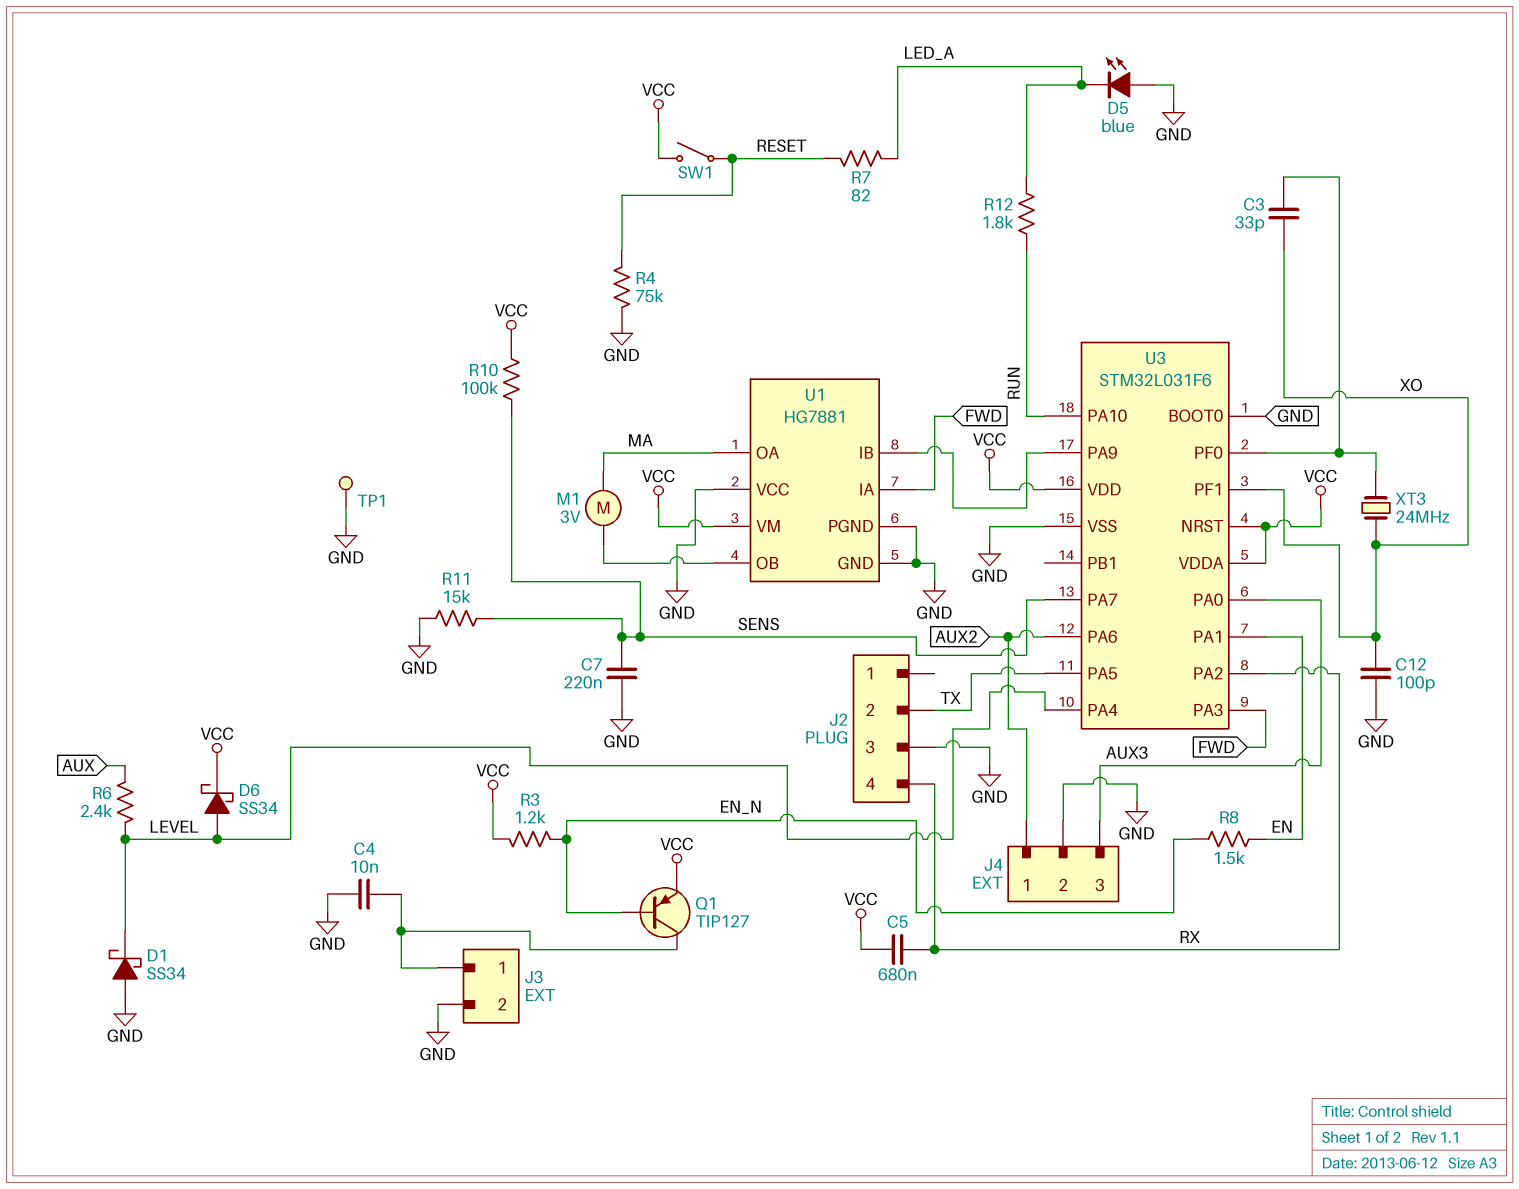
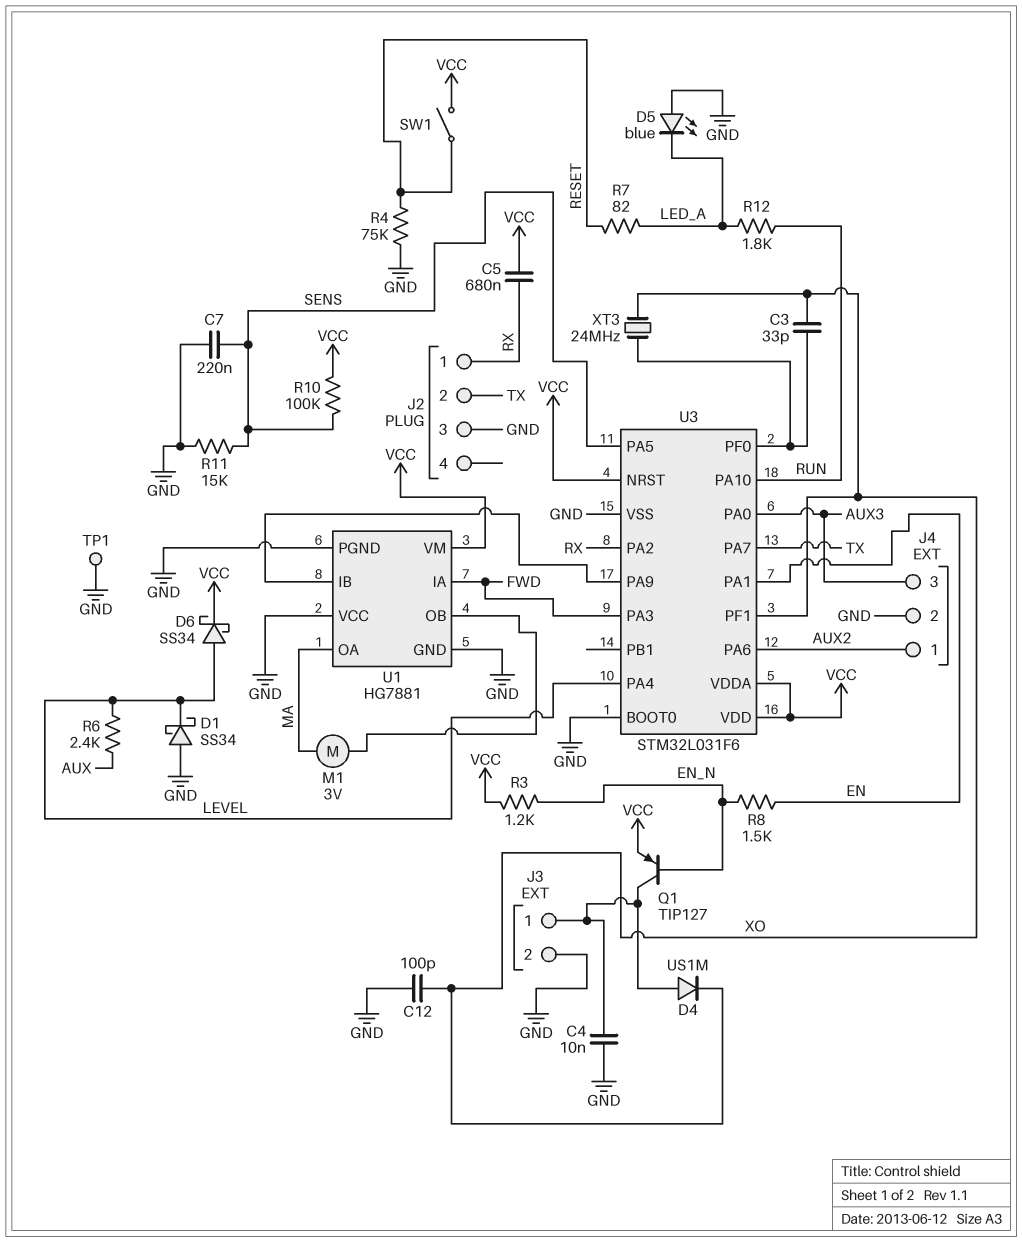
D4: none -> diode US1M (A J3/1, K XO)
J2 pin 1: none -> RX
J2 pin 4: RX -> none
U3 pin PA5: TX -> SENS
U3 pin PA7: SENS -> TX

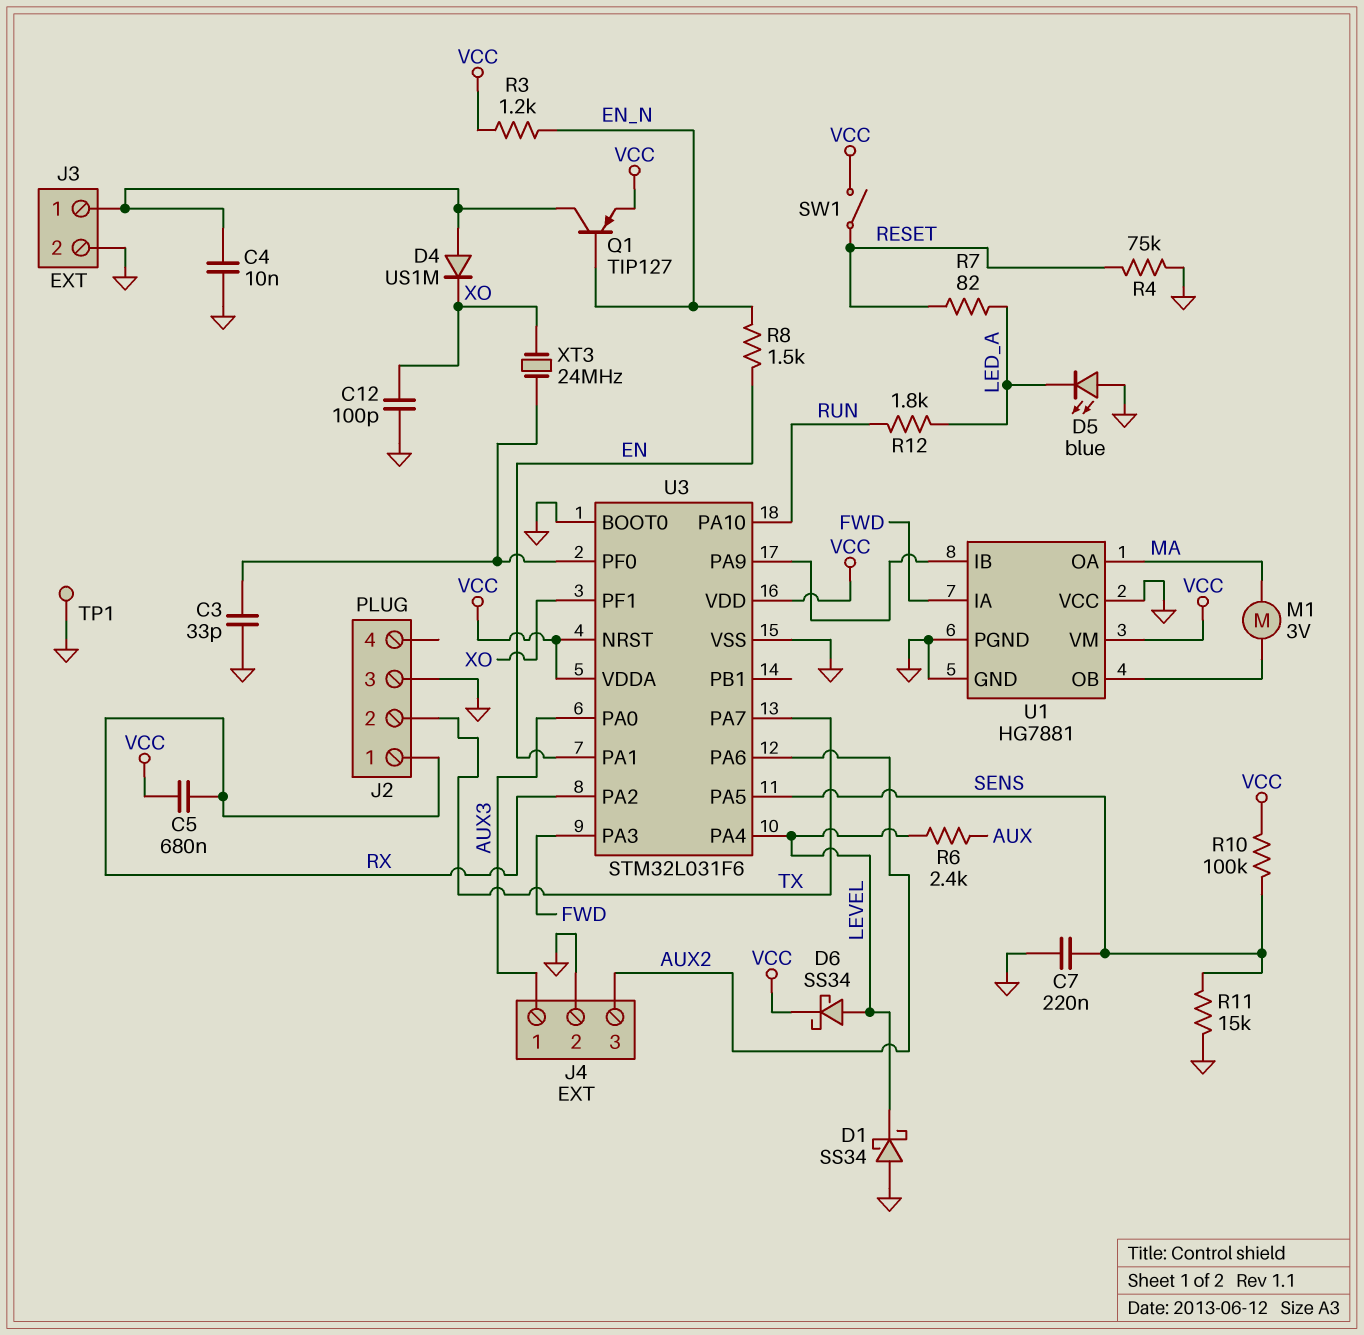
C3: 33pF (U3/PF0, XO) -> 33pF (GND, U3/PF0)
J4 pin 1: AUX2 -> AUX3
J4 pin 3: AUX3 -> AUX2

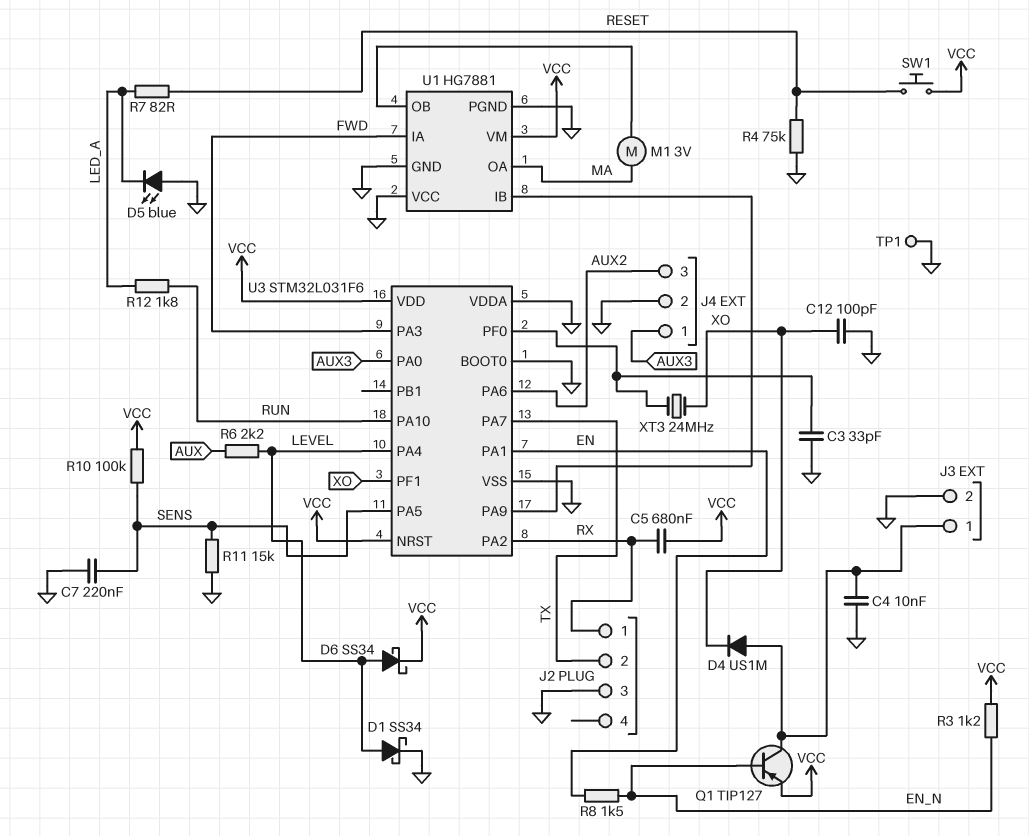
D1: schottky SS34 (A GND, K LEVEL) -> schottky SS34 (A LEVEL, K GND)
R6: 2.4k (AUX, LEVEL) -> 2.2k (AUX, LEVEL)
SW1: switch (RESET, VCC) -> button (RESET, VCC)
U3 pin VDDA: VCC -> GND

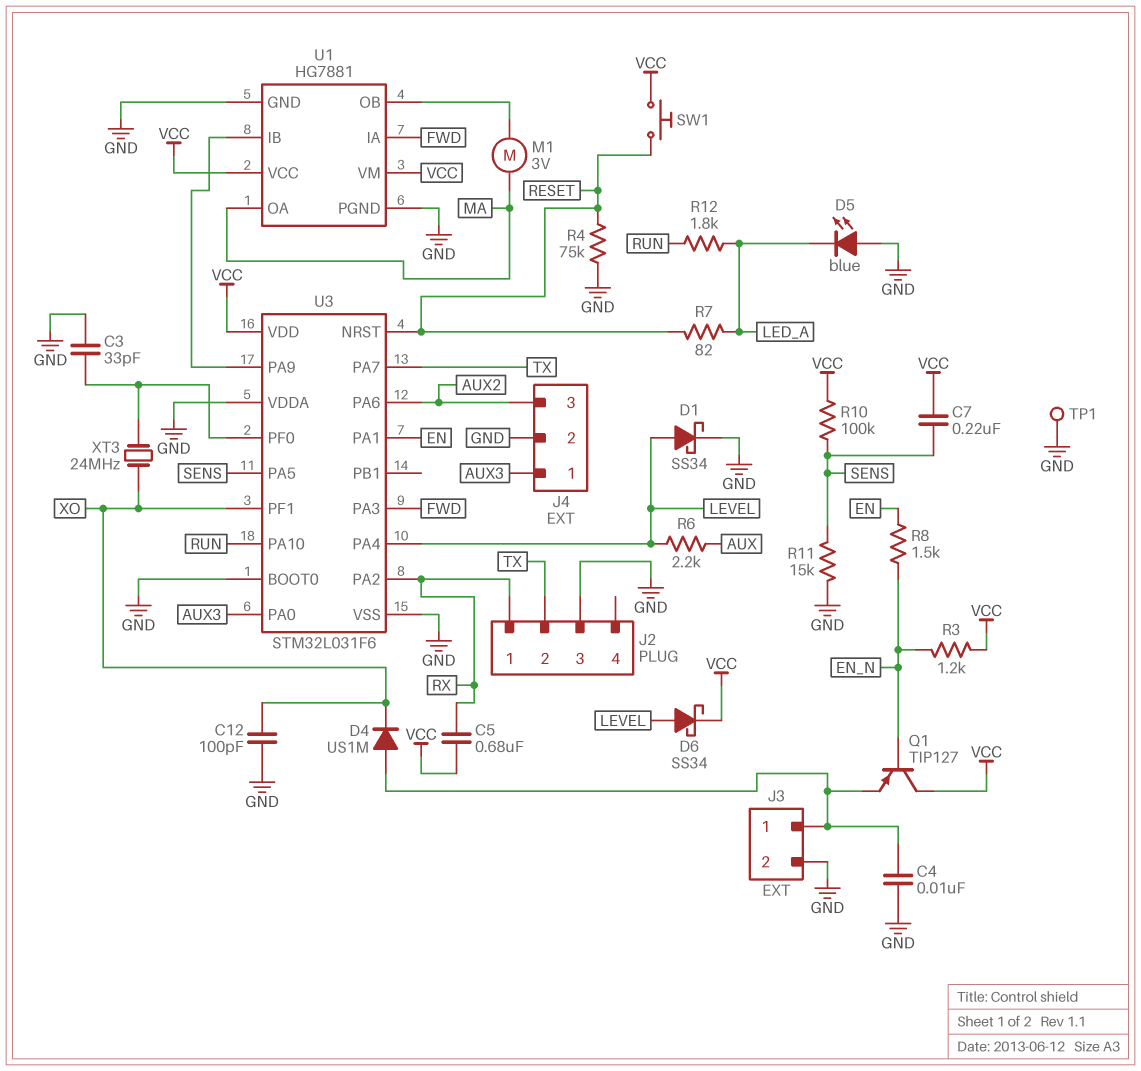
C7: 220nF (GND, SENS) -> 220nF (SENS, VCC)
Q1: PNP TIP127 (B EN_N, C J3/1, E VCC) -> PNP TIP127 (B EN_N, C VCC, E J3/1)
U1 pin VCC: GND -> VCC
U3 pin NRST: VCC -> RESET

